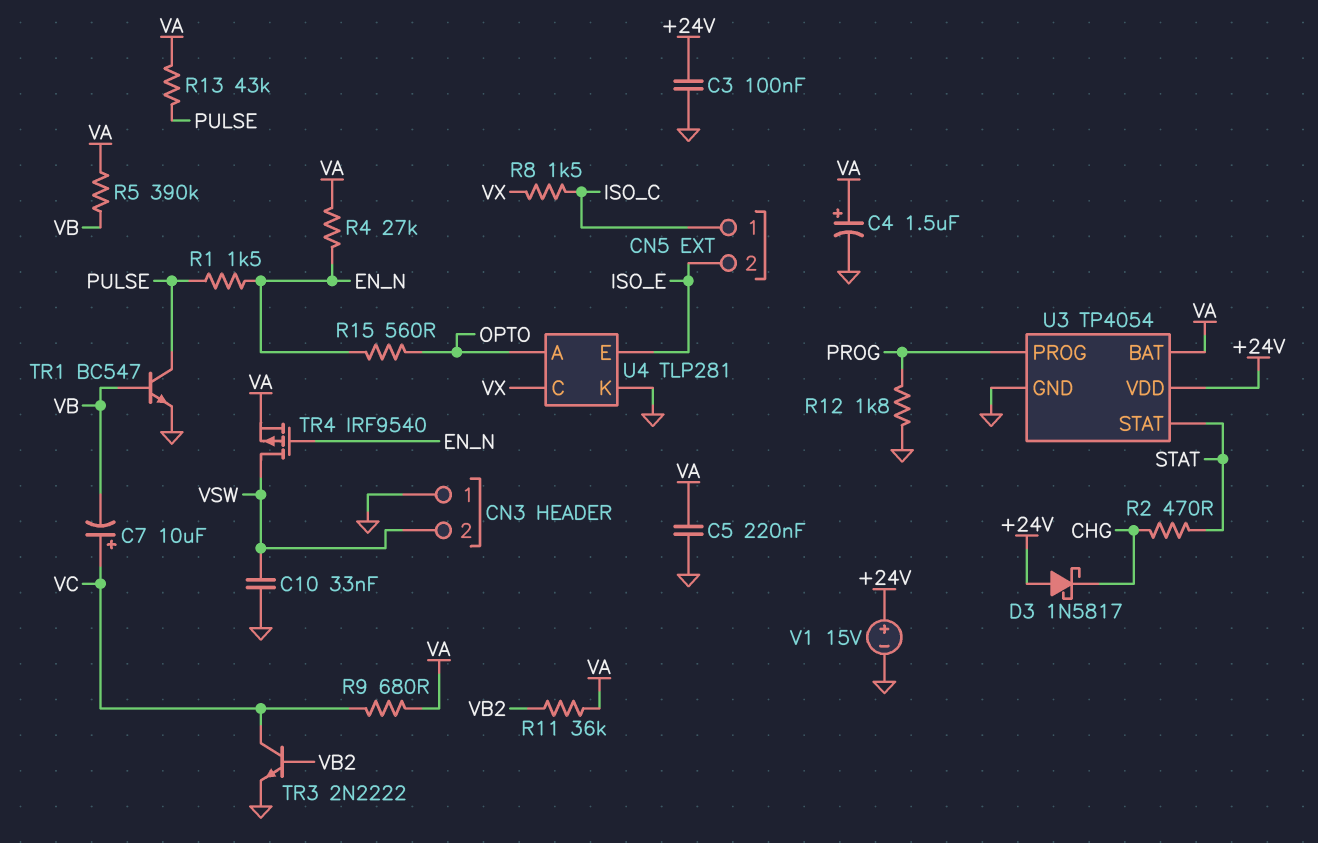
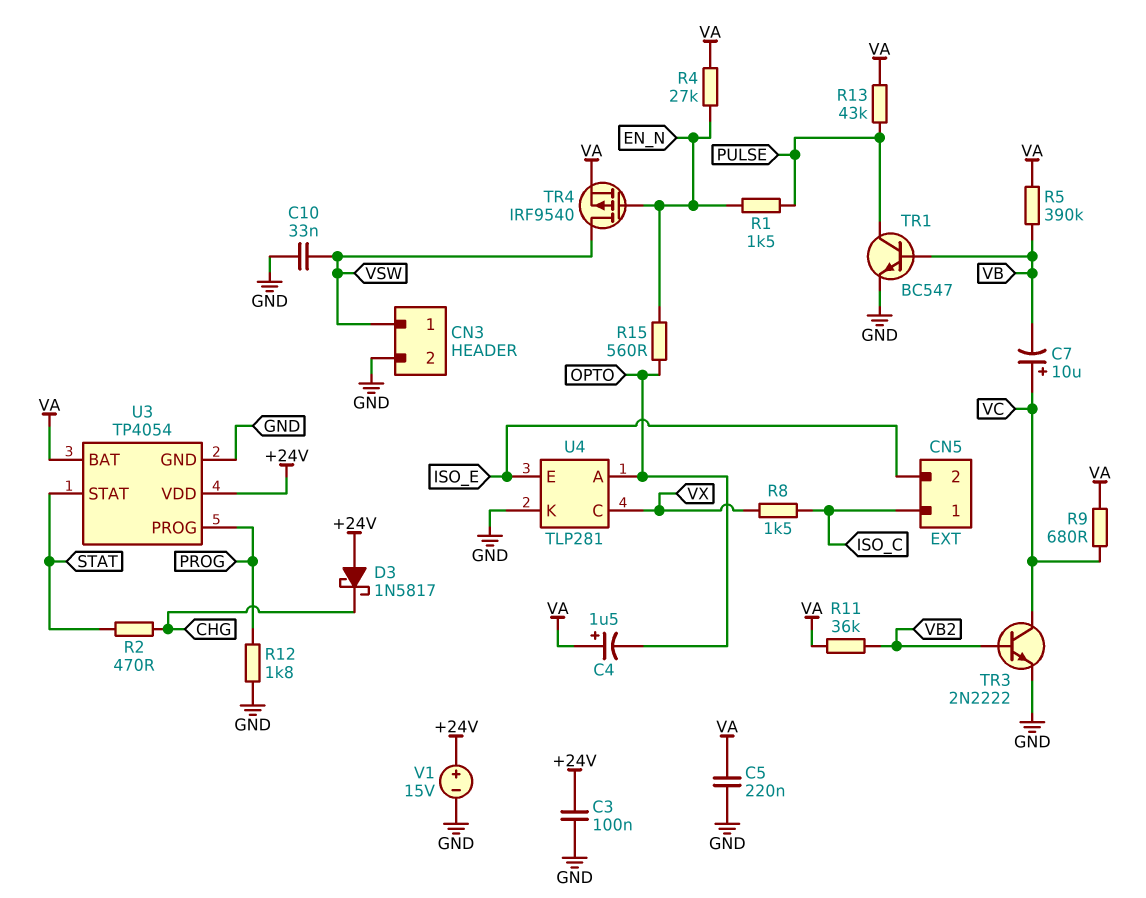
C4: 1.5uF (plus VA, minus GND) -> 1.5uF (plus VA, minus OPTO)
CN3 pin 1: GND -> VSW
CN3 pin 2: VSW -> GND

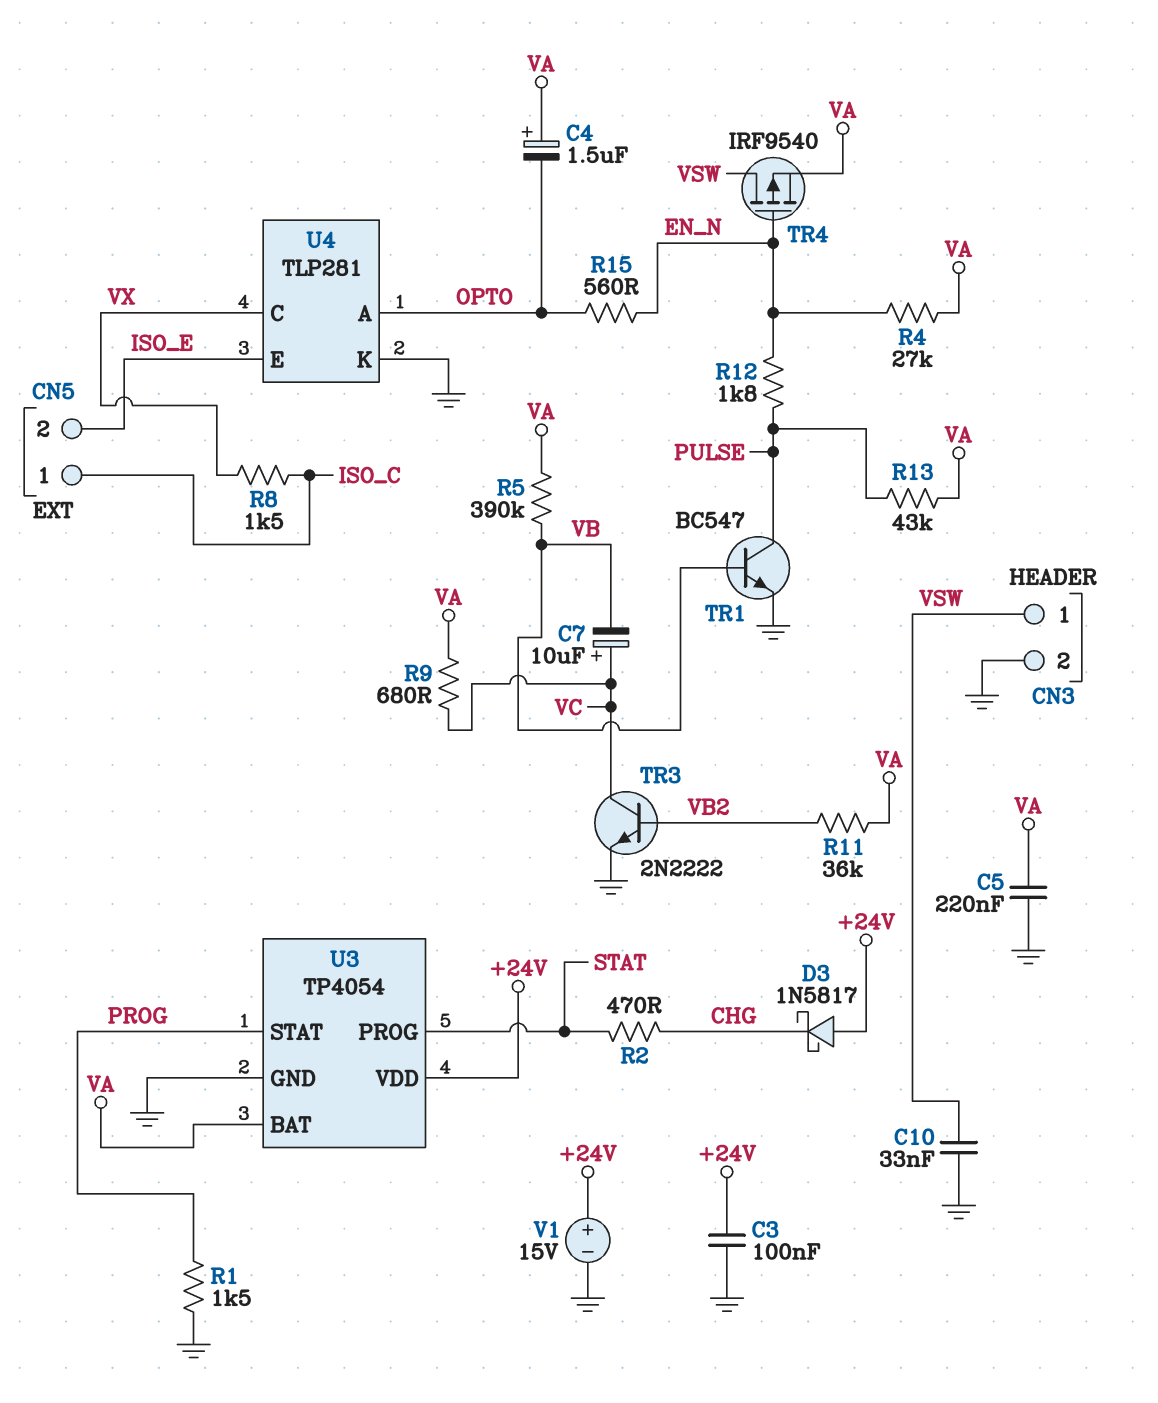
R1: 1.5k (EN_N, PULSE) -> 1.5k (GND, PROG)
R12: 1.8k (GND, PROG) -> 1.8k (EN_N, PULSE)
U3 pin PROG: PROG -> STAT
U3 pin STAT: STAT -> PROG

